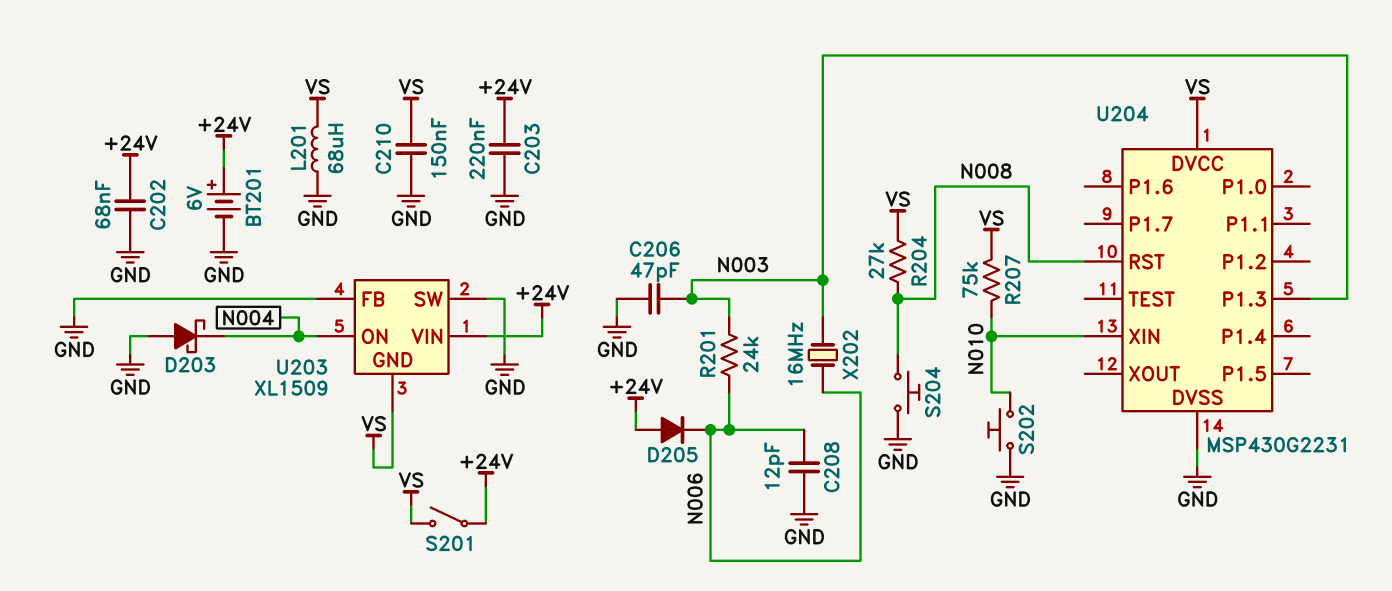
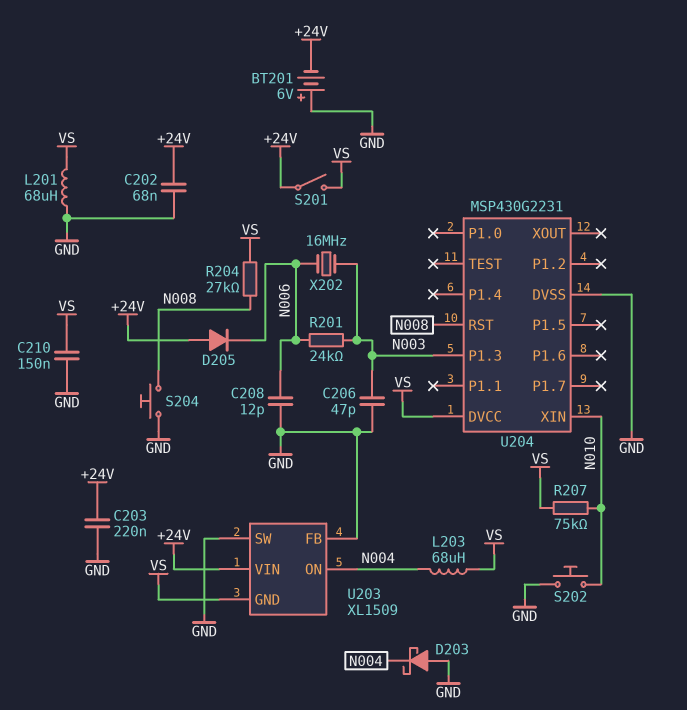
BT201: 6V (plus +24V, minus GND) -> 6V (plus GND, minus +24V)
L203: none -> 68uH (N004, VS)

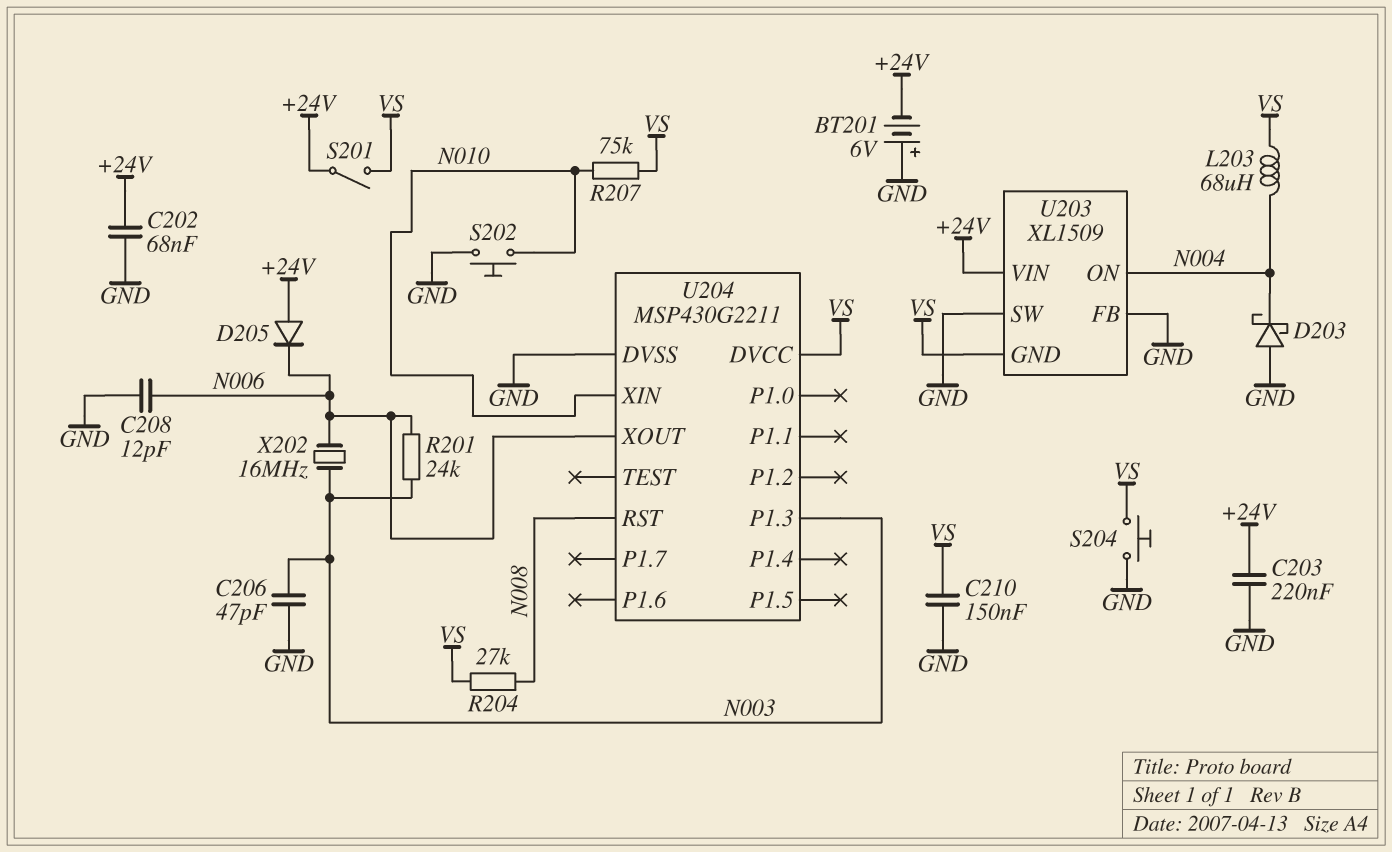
L201: 68uH (GND, VS) -> none
S204: button (GND, N008) -> button (GND, VS)
U204: MSP430G2231 -> MSP430G2211
U204 pin XOUT: none -> N006

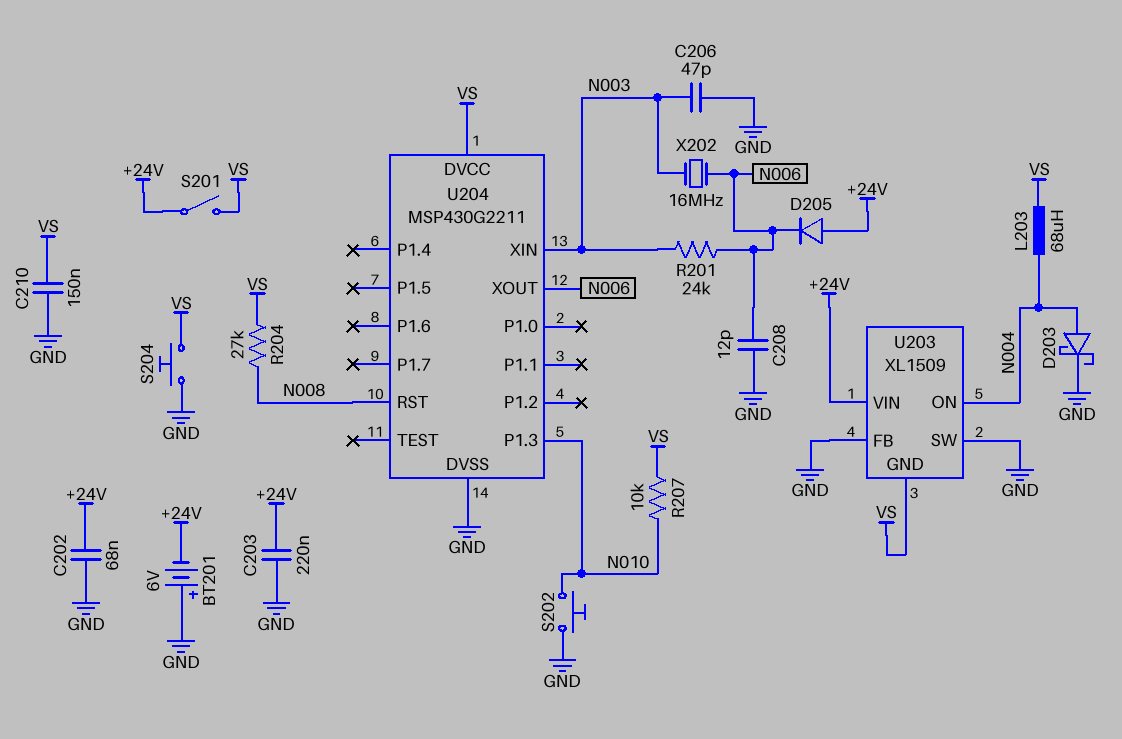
D203: schottky (A GND, K N004) -> schottky (A N004, K GND)
R207: 75k (N010, VS) -> 10k (N010, VS)
U204 pin P1.3: N003 -> N010
U204 pin XIN: N010 -> N003

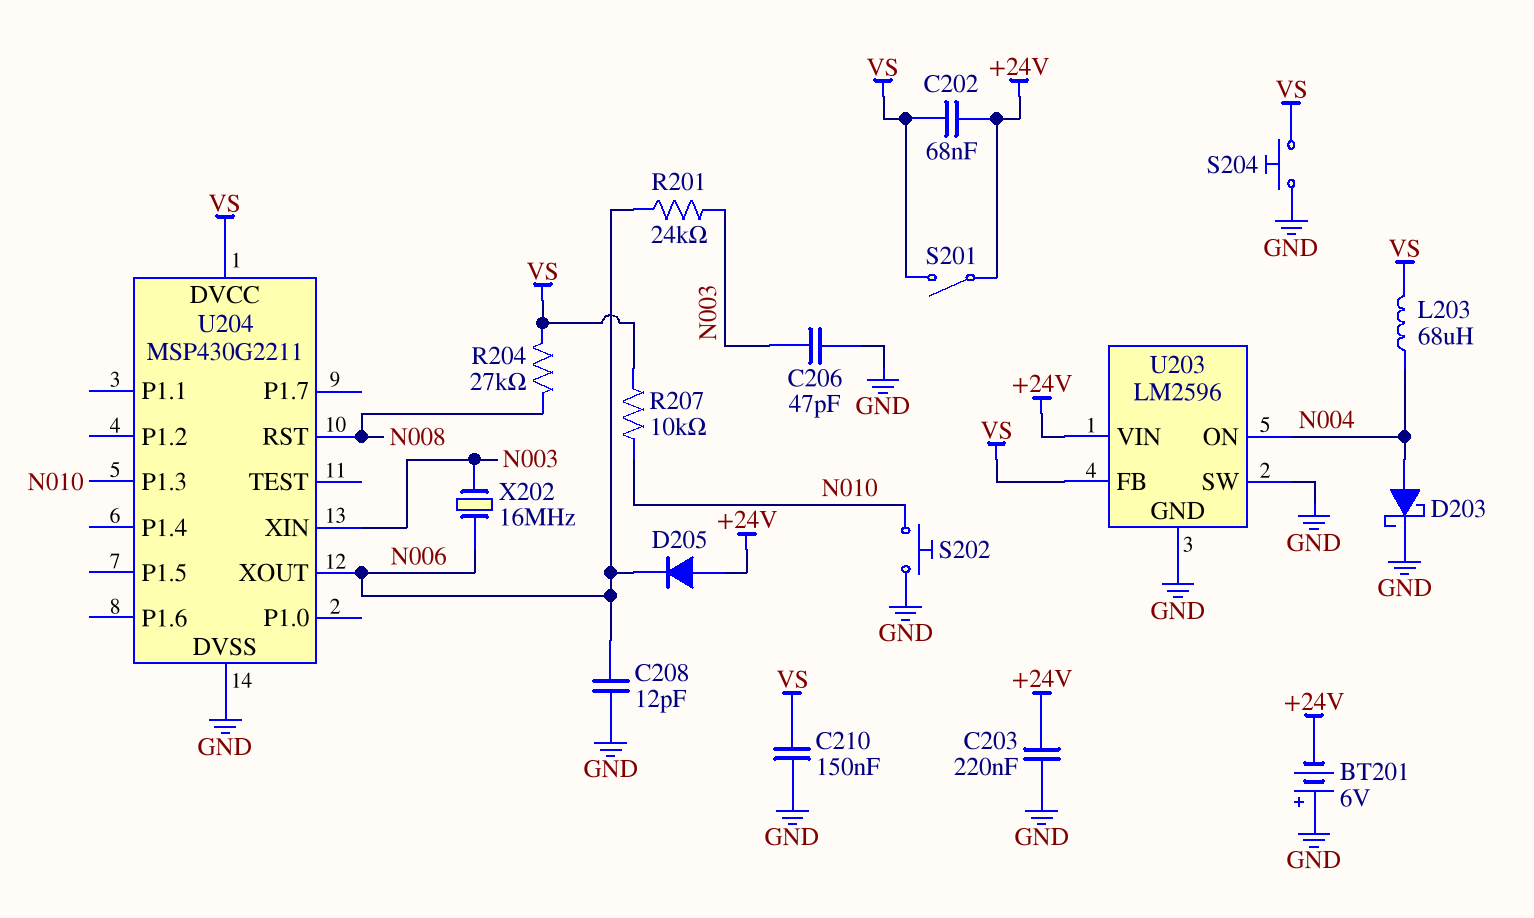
C202: 68nF (+24V, GND) -> 68nF (+24V, VS)
U203: XL1509 -> LM2596
U203 pin FB: GND -> VS
U203 pin GND: VS -> GND

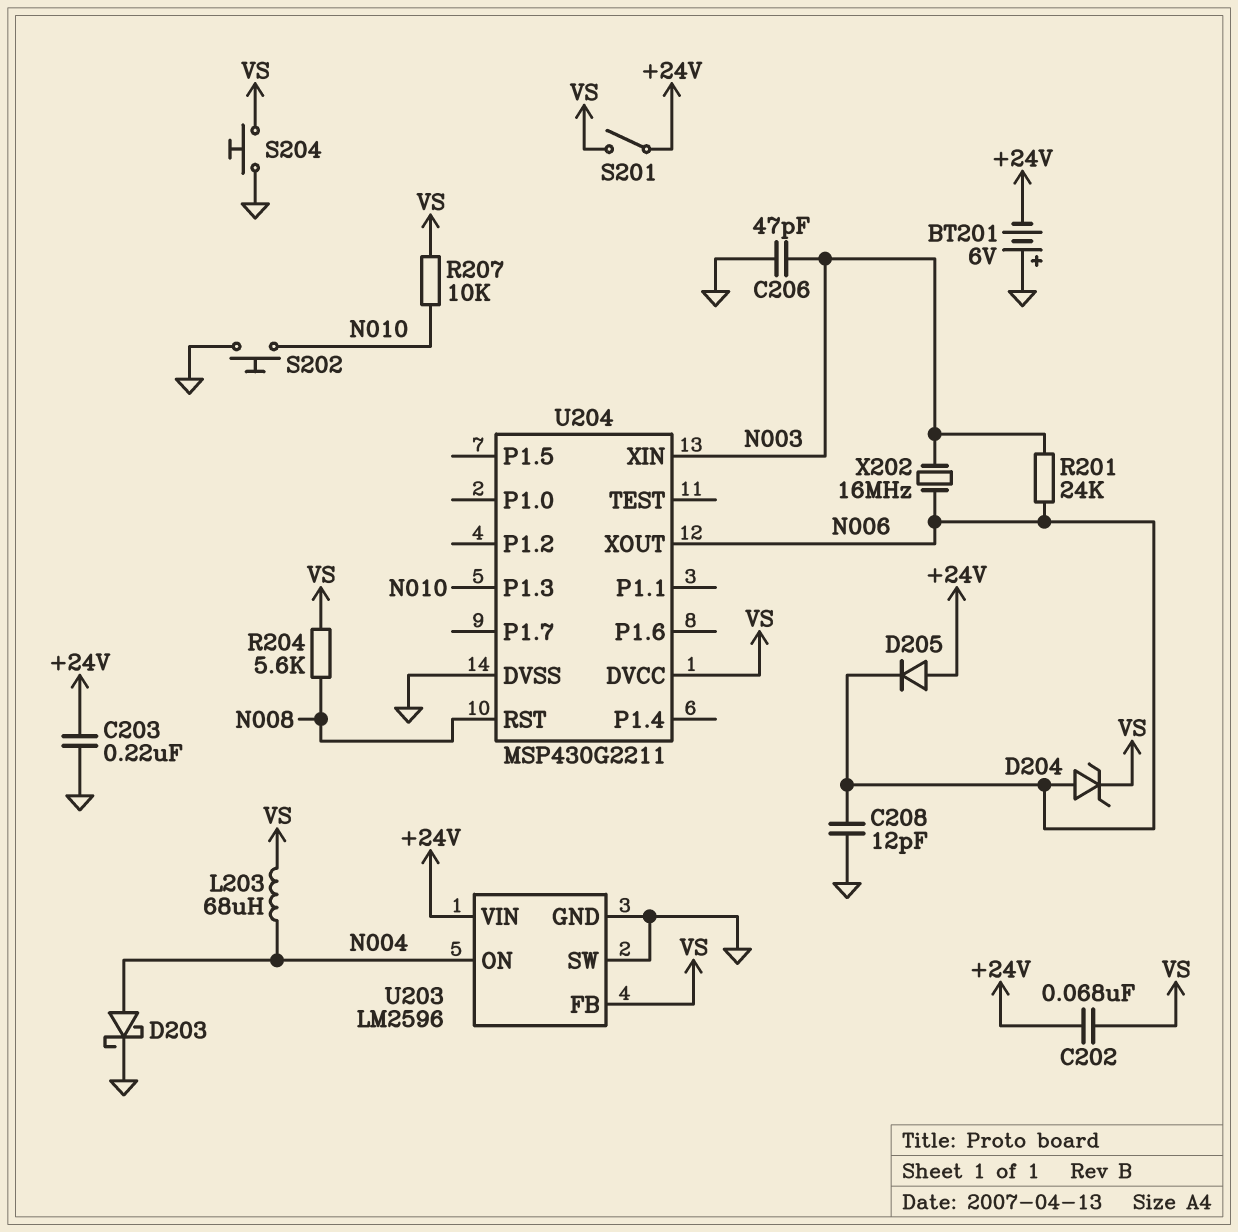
C210: 150nF (GND, VS) -> none
D204: none -> zener (A N006, K VS)
R204: 27k (N008, VS) -> 5.6k (N008, VS)

